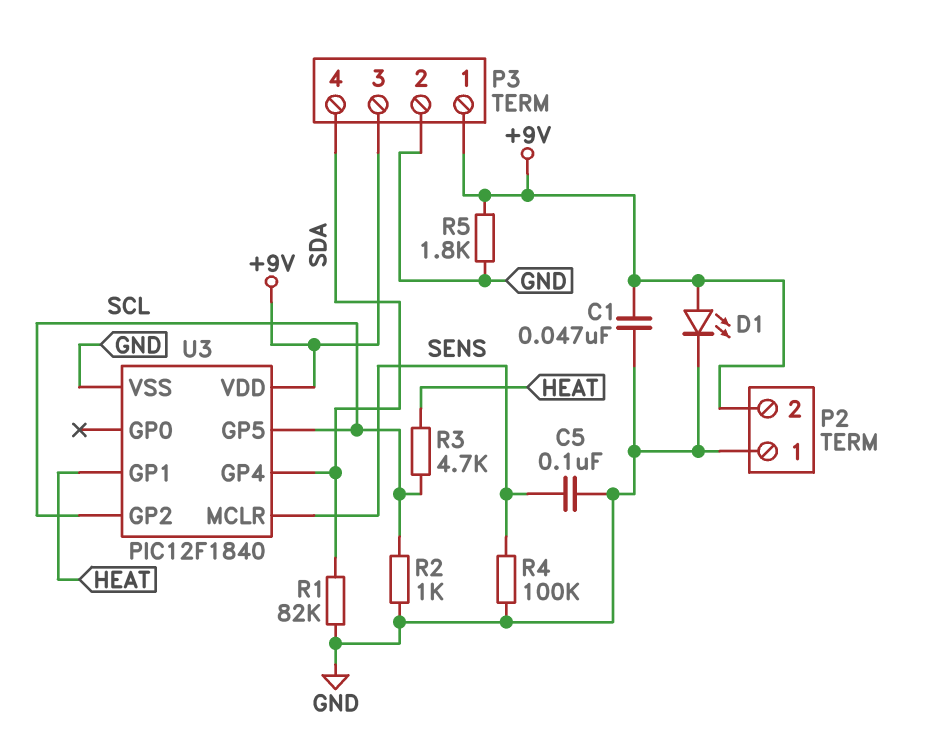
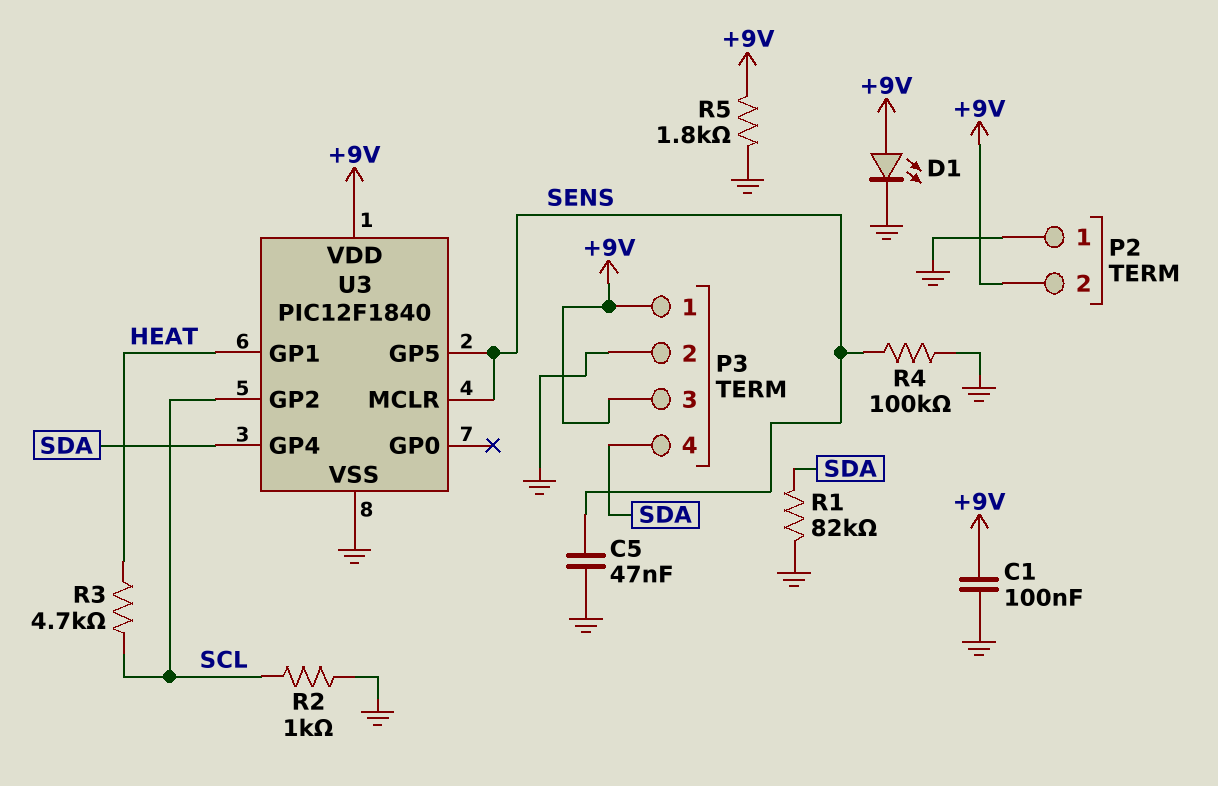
C1: 47nF (+9V, GND) -> 100nF (+9V, GND)
C5: 100nF (GND, SENS) -> 47nF (GND, SENS)
U3 pin GP5: SCL -> SENS

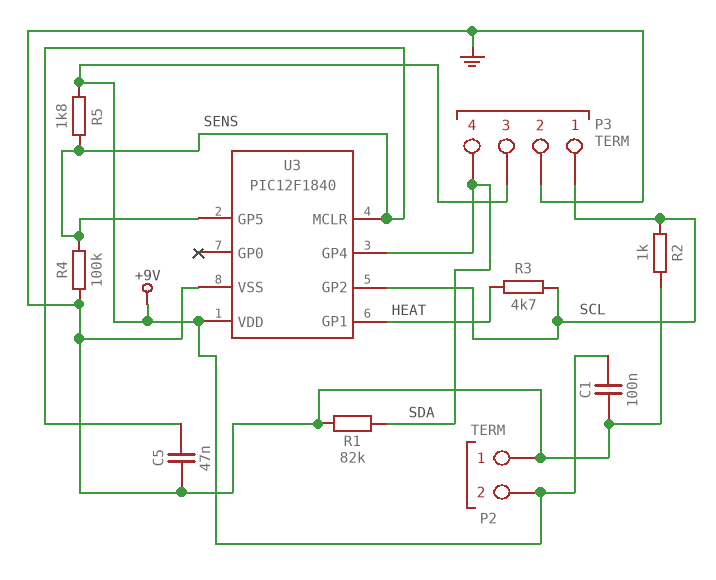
D1: LED (A +9V, K GND) -> none
P3 pin 1: +9V -> SCL
R5: 1.8k (+9V, GND) -> 1.8k (+9V, SENS)

